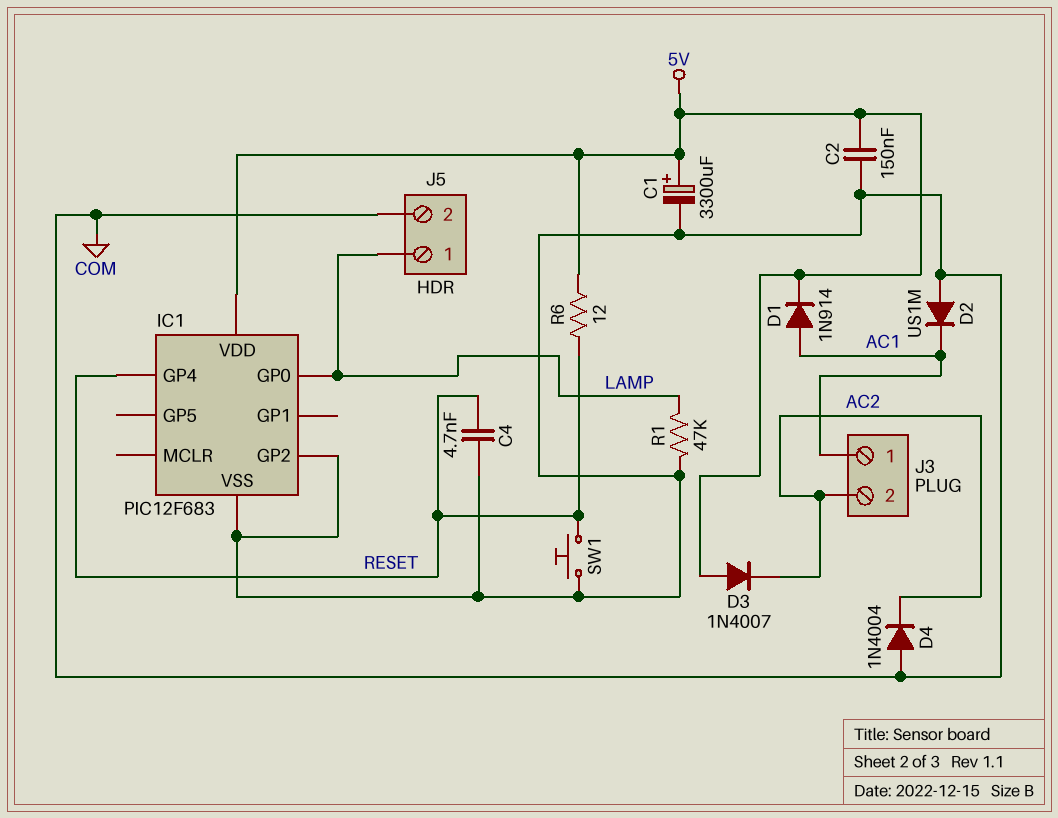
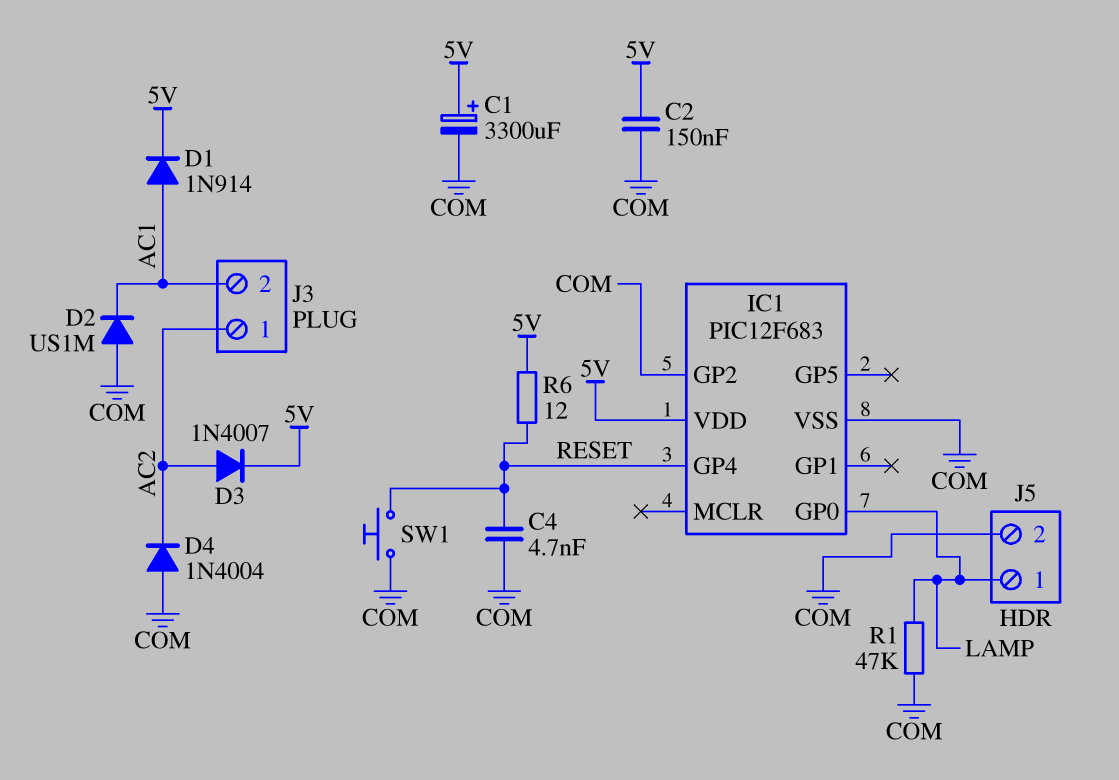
D3: diode 1N4007 (A 5V, K AC2) -> diode 1N4007 (A AC2, K 5V)
J3 pin 1: AC1 -> AC2
J3 pin 2: AC2 -> AC1

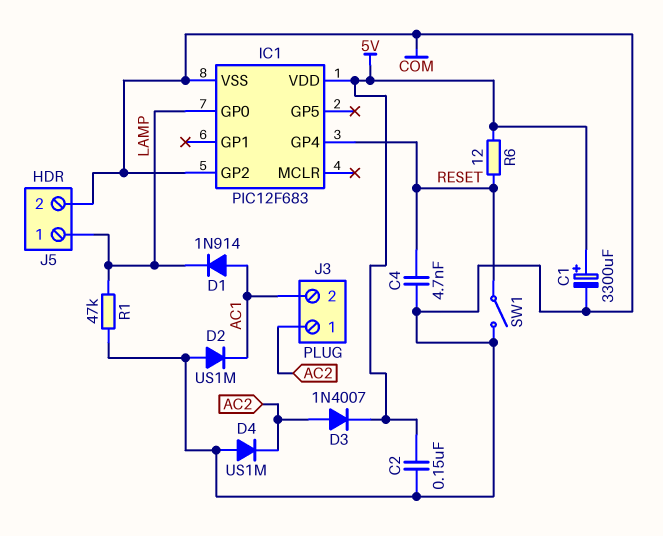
D1: diode 1N914 (A AC1, K 5V) -> diode 1N914 (A AC1, K LAMP)
D4: diode 1N4004 (A COM, K AC2) -> diode US1M (A COM, K AC2)
SW1: button (COM, RESET) -> switch (COM, RESET)

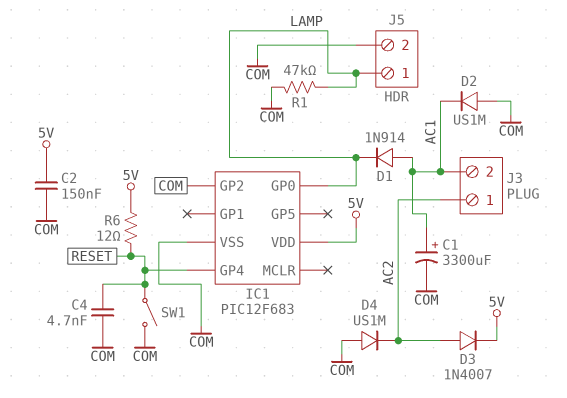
C1: 3300uF (plus 5V, minus COM) -> 3300uF (plus AC1, minus COM)

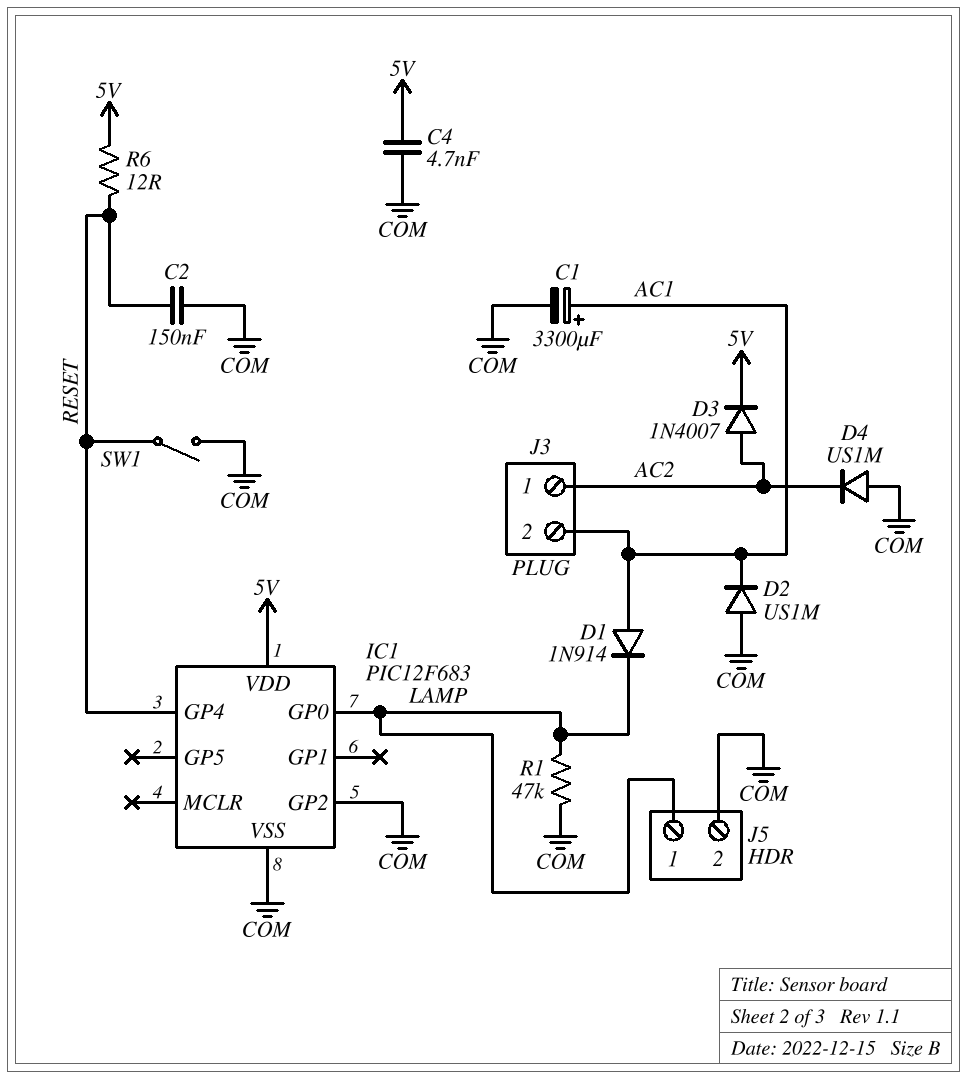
C2: 150nF (5V, COM) -> 150nF (COM, RESET)
C4: 4.7nF (COM, RESET) -> 4.7nF (5V, COM)

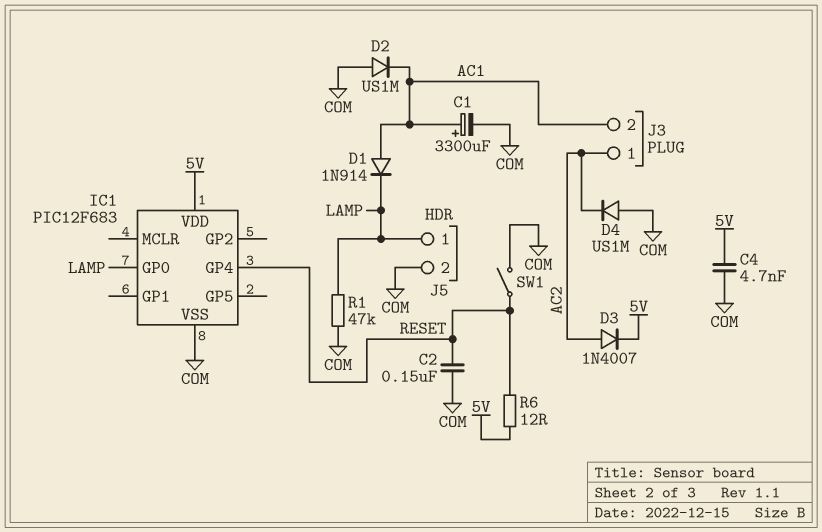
IC1 pin GP2: COM -> none

